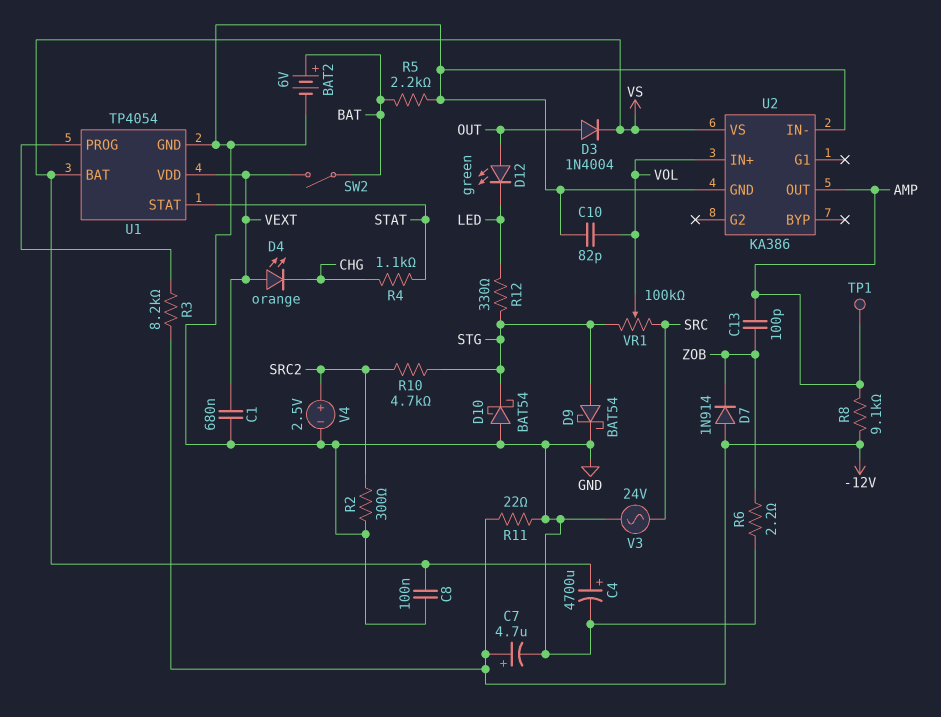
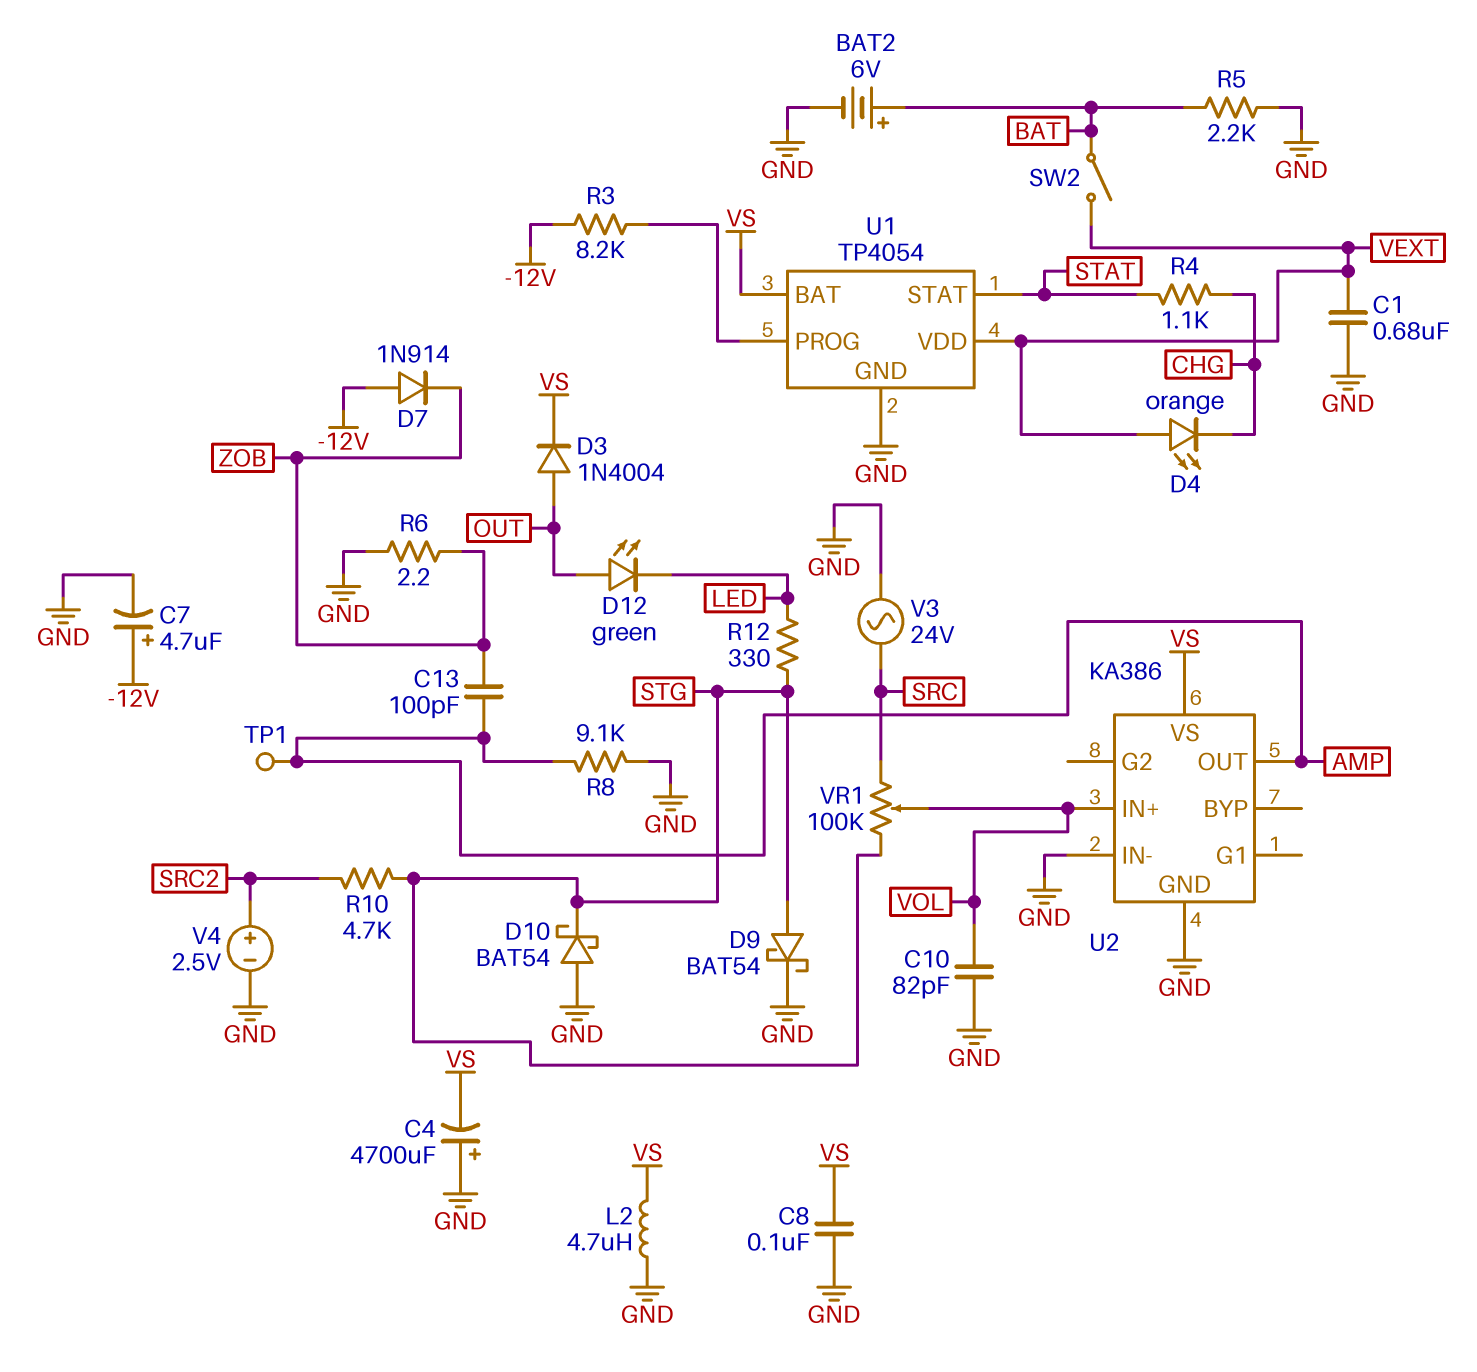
C4: 4700uF (plus VS, minus GND) -> 4700uF (plus GND, minus VS)
L2: none -> 4.7uH (GND, VS)
R2: 300 (GND, SRC2) -> none
R8: 9.1k (-12V, AMP) -> 9.1k (AMP, GND)
R11: 22 (-12V, GND) -> none

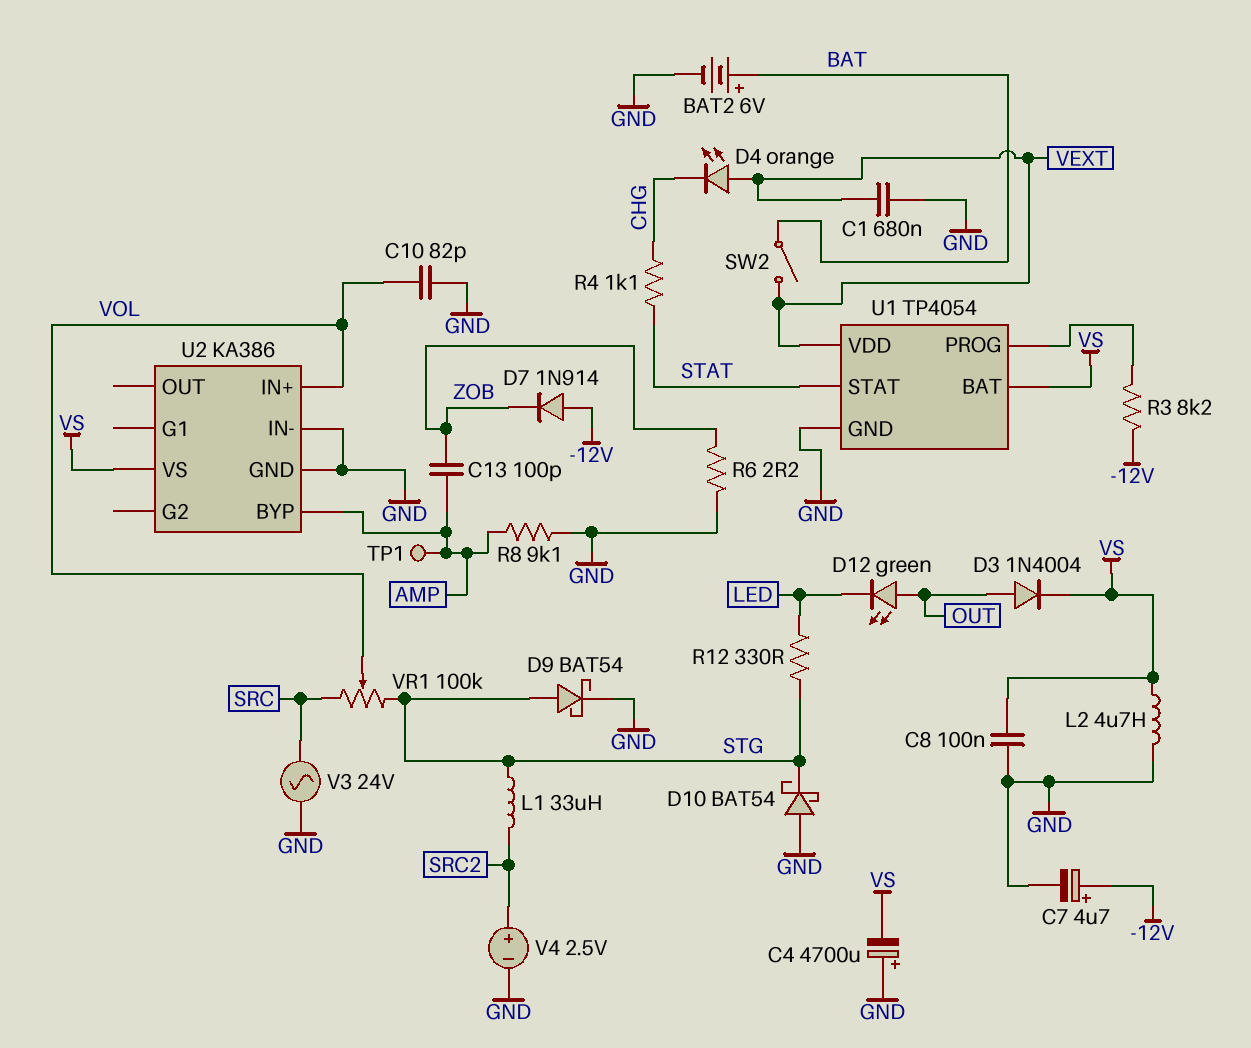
L1: none -> 33uH (SRC2, STG)
R5: 2.2k (BAT, GND) -> none
R10: 4.7k (SRC2, STG) -> none
U2 pin BYP: none -> AMP
U2 pin OUT: AMP -> none

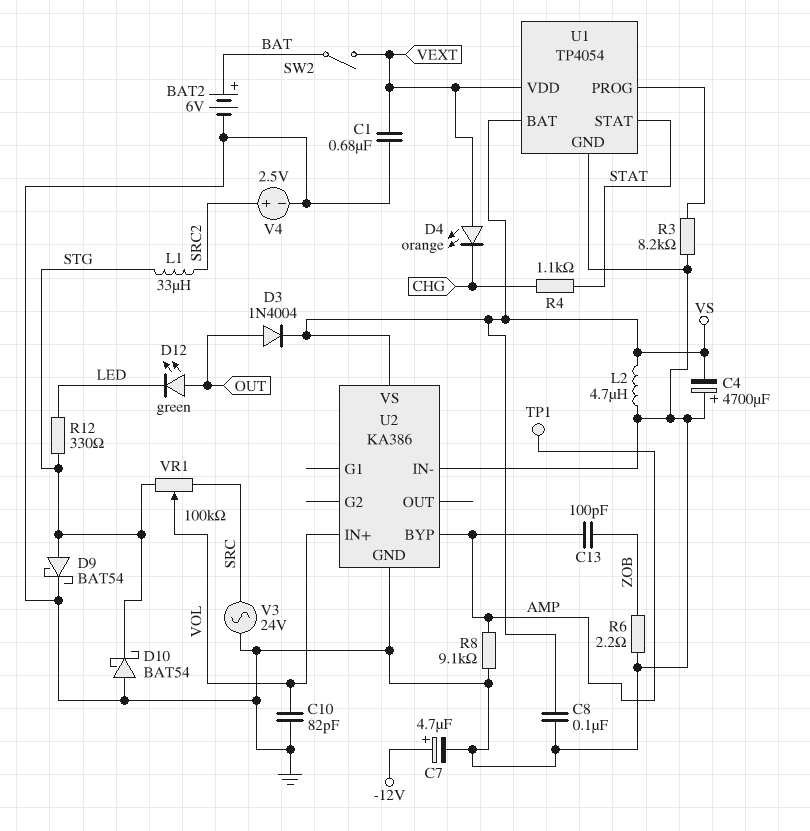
D7: diode 1N914 (A -12V, K ZOB) -> none
R3: 8.2k (-12V, U1/PROG) -> 8.2k (GND, U1/PROG)

